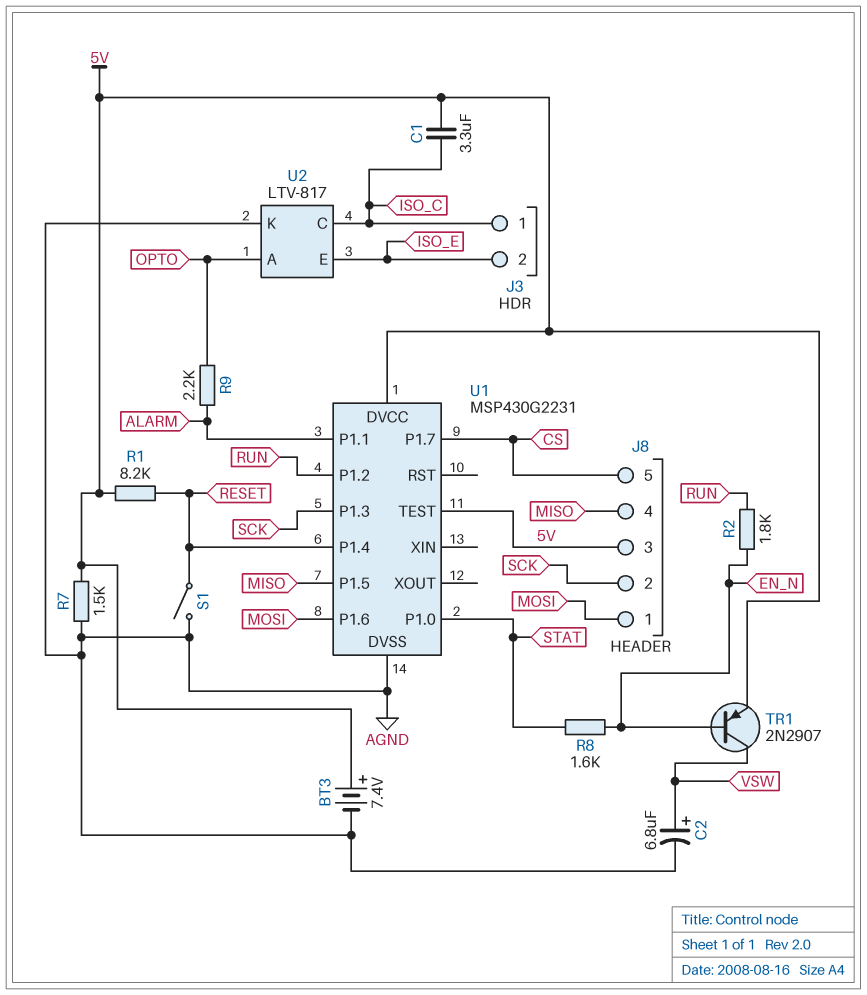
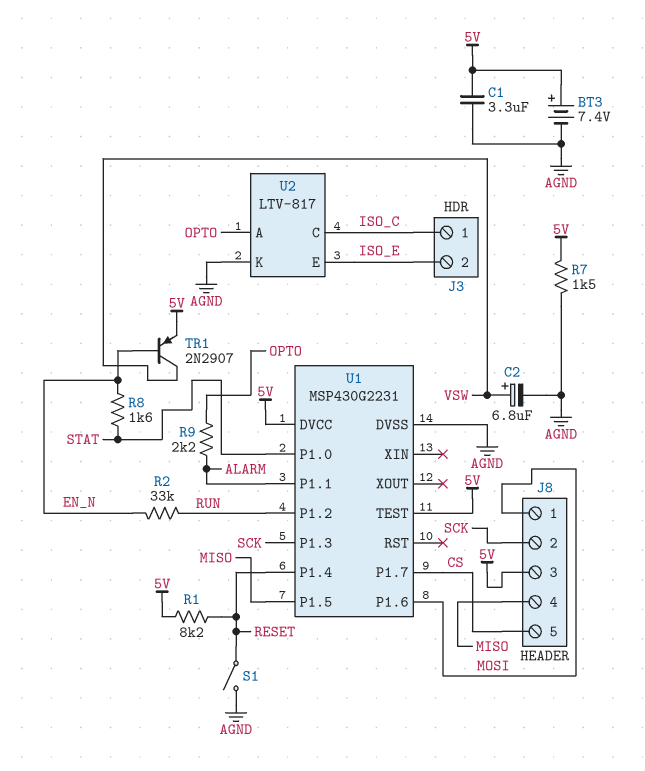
C1: 3.3uF (5V, ISO_C) -> 3.3uF (5V, AGND)
R2: 1.8k (EN_N, RUN) -> 33k (EN_N, RUN)

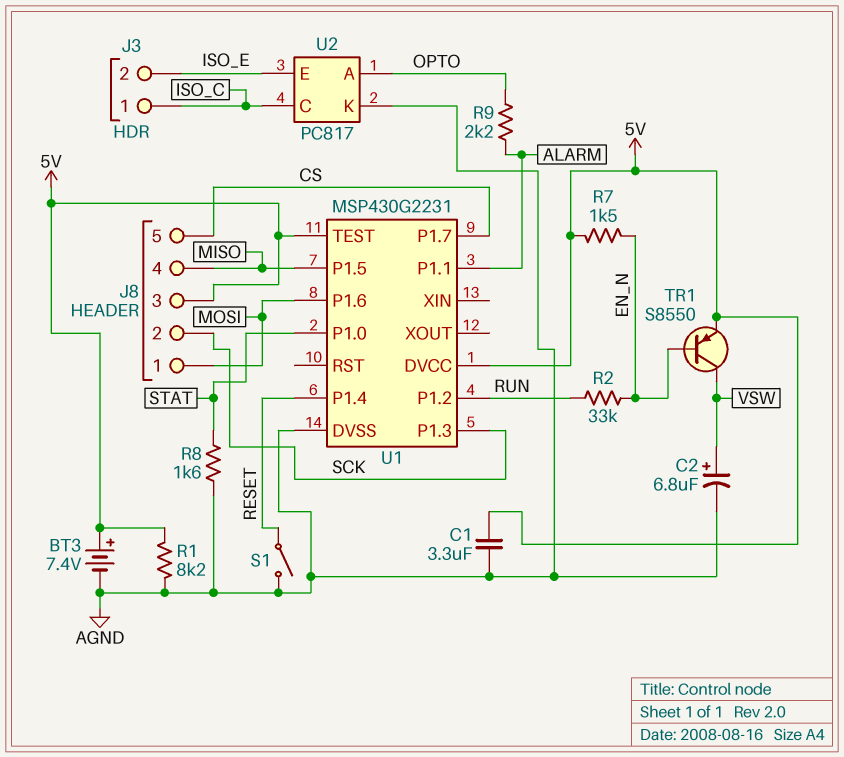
R1: 8.2k (5V, RESET) -> 8.2k (5V, AGND)
R7: 1.5k (5V, AGND) -> 1.5k (5V, EN_N)
R8: 1.6k (EN_N, STAT) -> 1.6k (AGND, STAT)
TR1: PNP 2N2907 (B EN_N, C VSW, E 5V) -> PNP S8550 (B EN_N, C VSW, E 5V)
U2: LTV-817 -> PC817

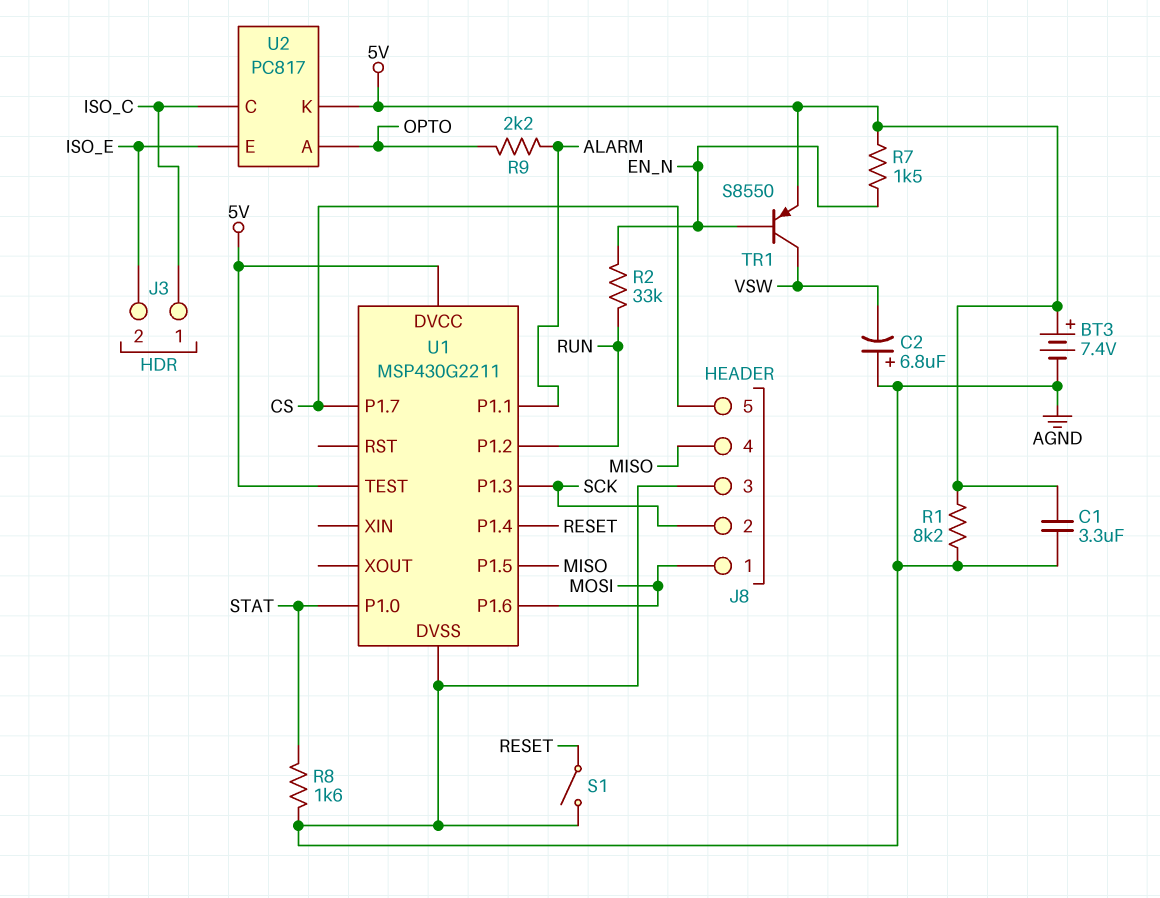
C2: 6.8uF (plus VSW, minus AGND) -> 6.8uF (plus AGND, minus VSW)
J8 pin 3: 5V -> AGND
U1: MSP430G2231 -> MSP430G2211
U2 pin K: AGND -> 5V

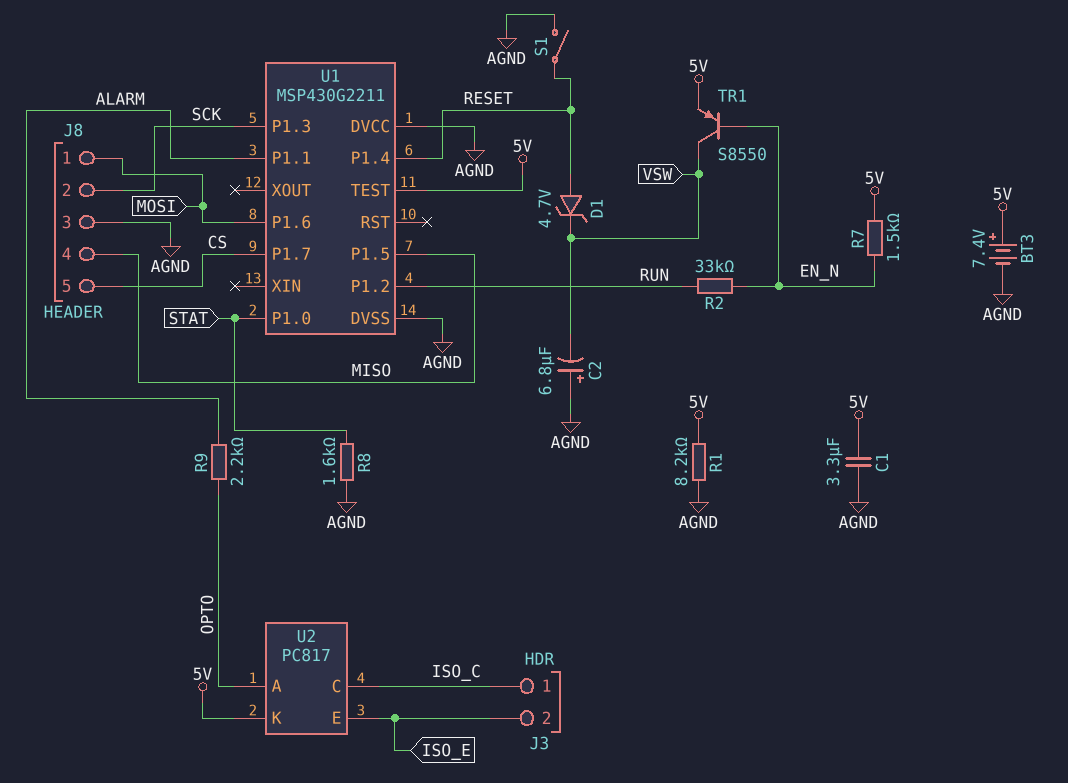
D1: none -> zener 4.7V (A RESET, K VSW)
U1 pin DVCC: 5V -> AGND

